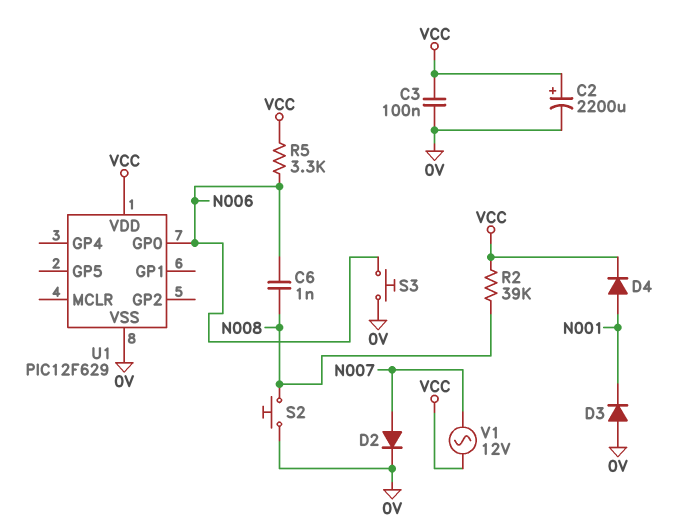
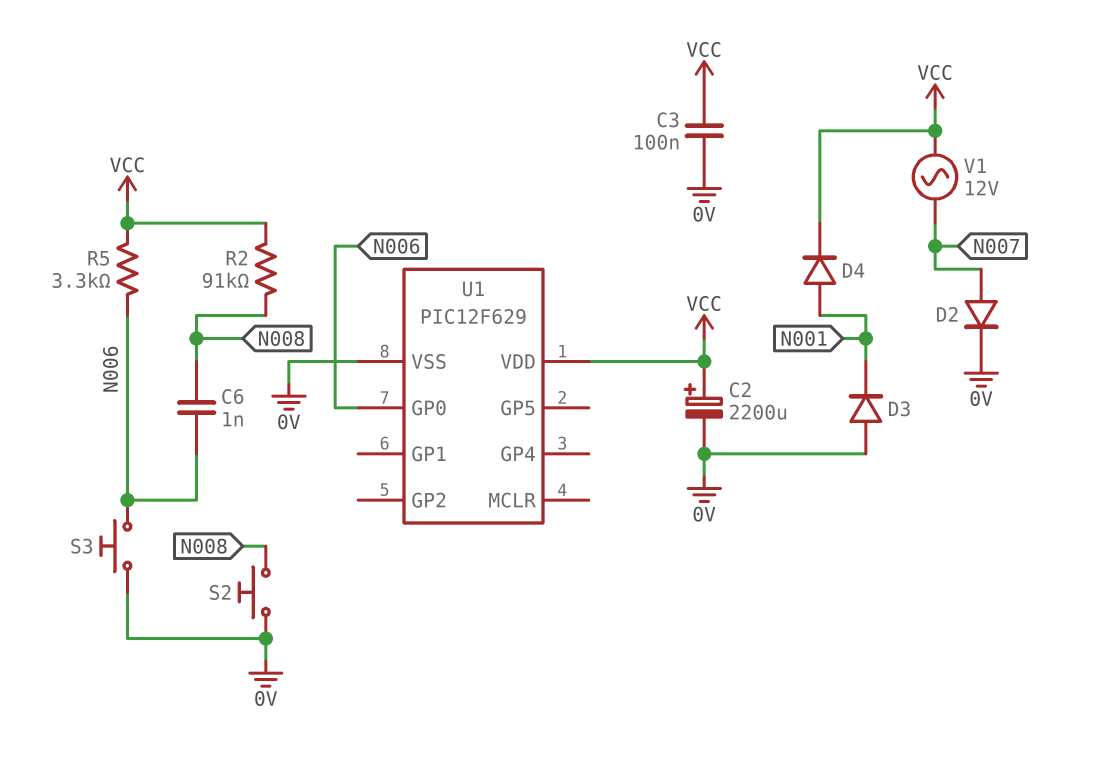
R2: 39k (N008, VCC) -> 91k (N008, VCC)

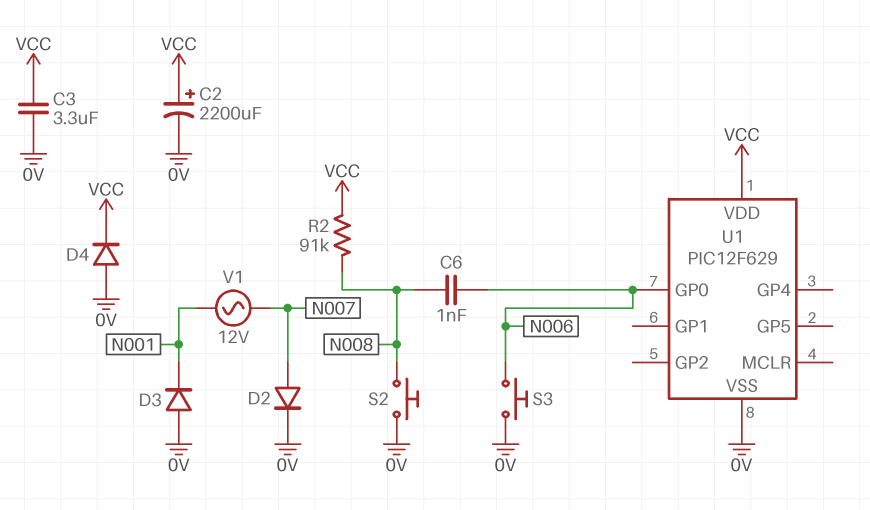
C3: 100nF (0V, VCC) -> 3.3uF (0V, VCC)
D4: diode (A N001, K VCC) -> diode (A 0V, K VCC)
R5: 3.3k (N006, VCC) -> none
V1: AC 12V (N007, VCC) -> AC 12V (N001, N007)

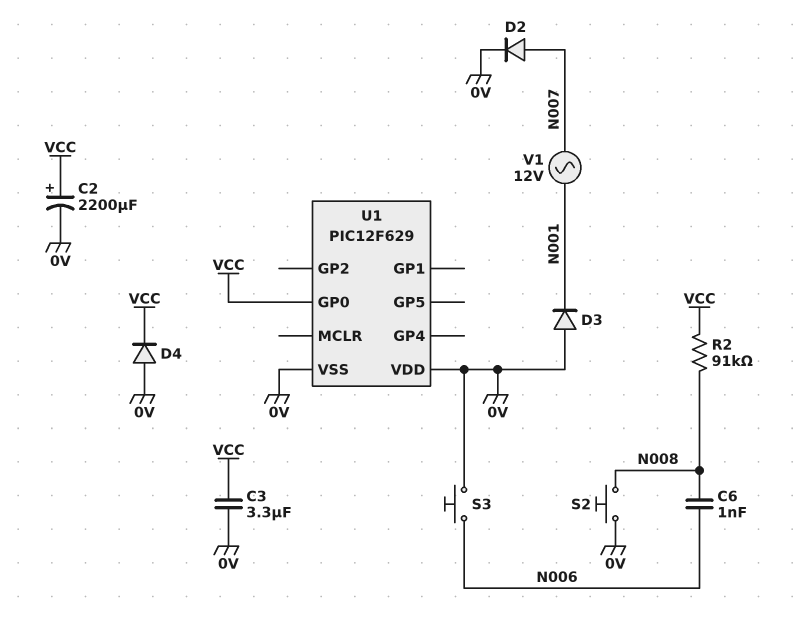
U1 pin GP0: N006 -> VCC
U1 pin VDD: VCC -> 0V

